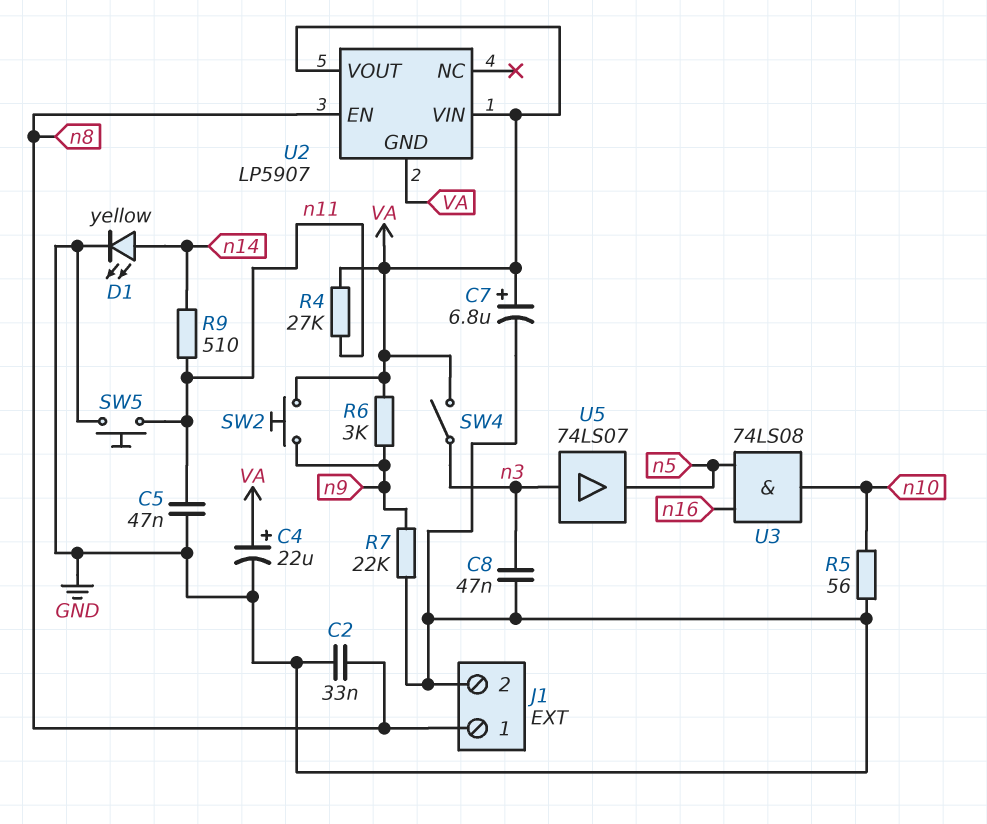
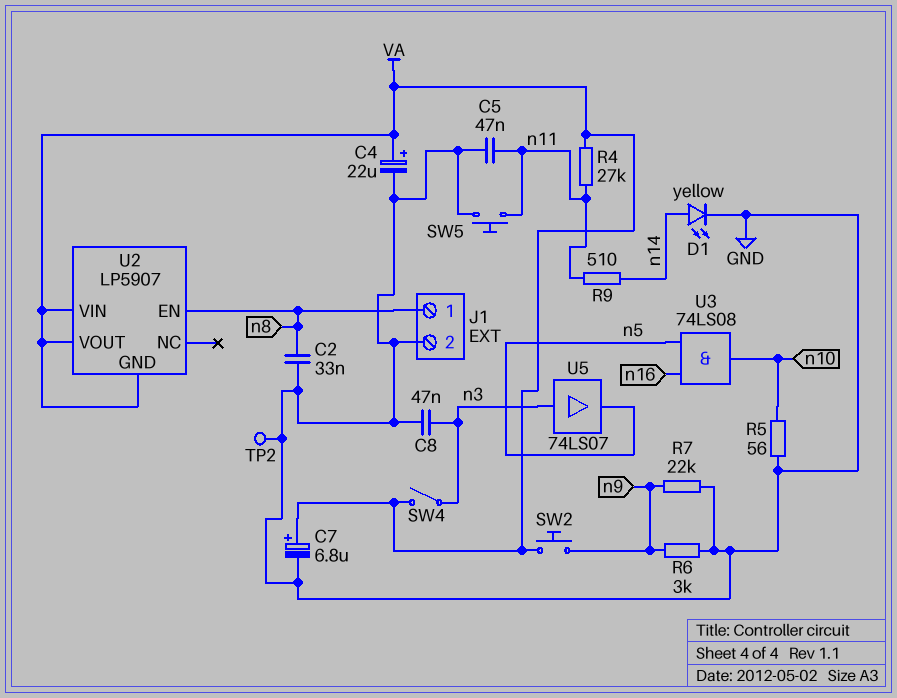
R6: 3k (VA, n9) -> 3k (GND, n9)
TP2: none -> test point (GND)

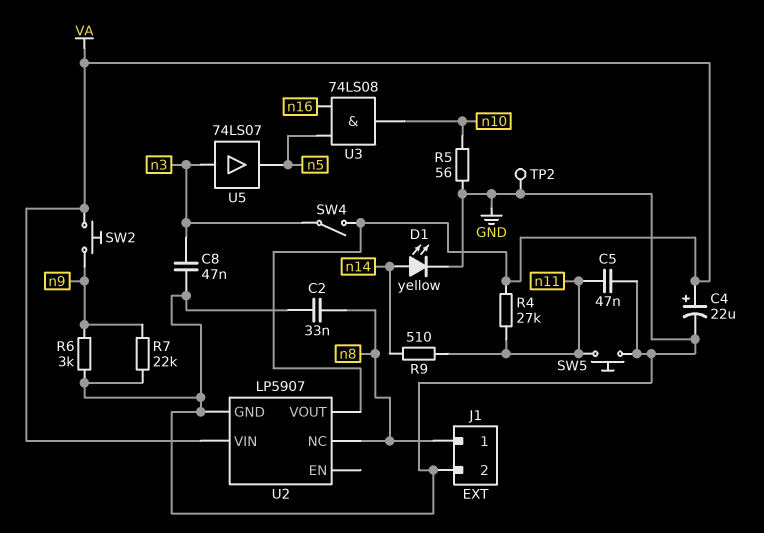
C7: 6.8uF (plus VA, minus GND) -> none
U2 pin EN: n8 -> none
U2 pin GND: VA -> GND
U2 pin NC: none -> n8

